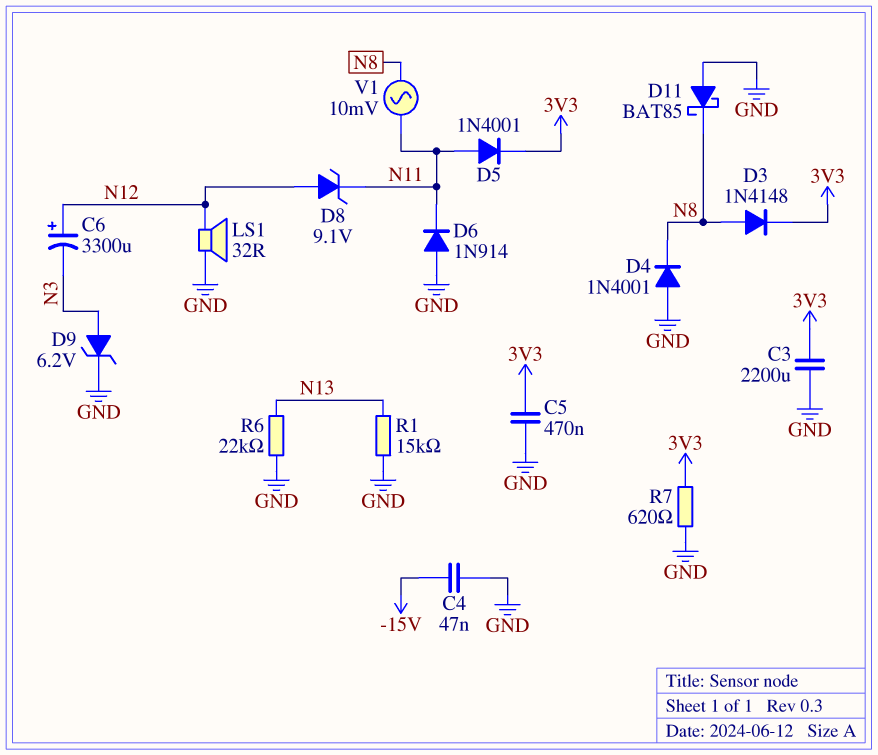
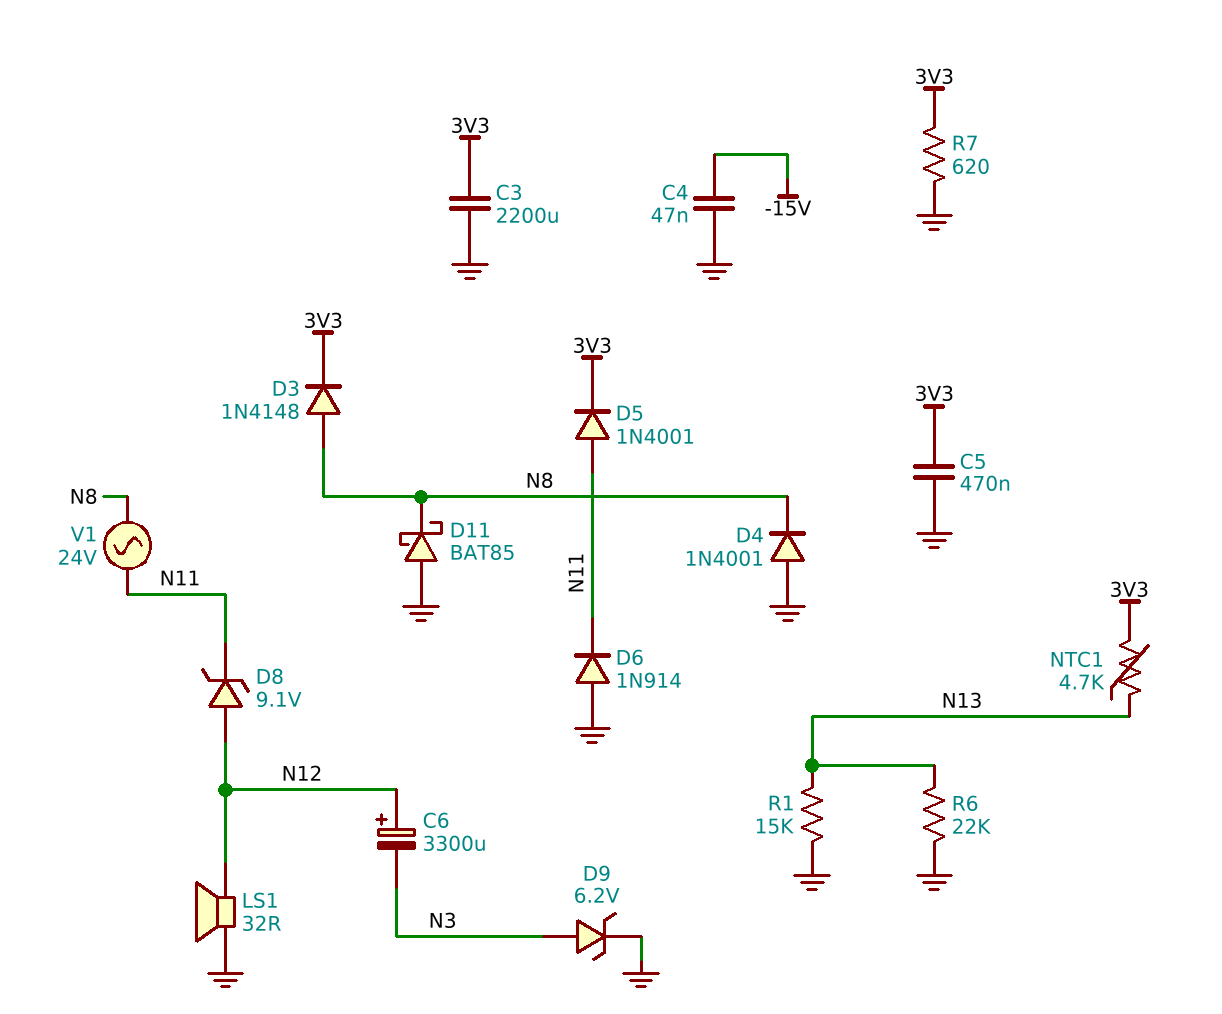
NTC1: none -> 4.7k (3V3, N13)
V1: AC 10mV (N8, N11) -> AC 24V (N8, N11)

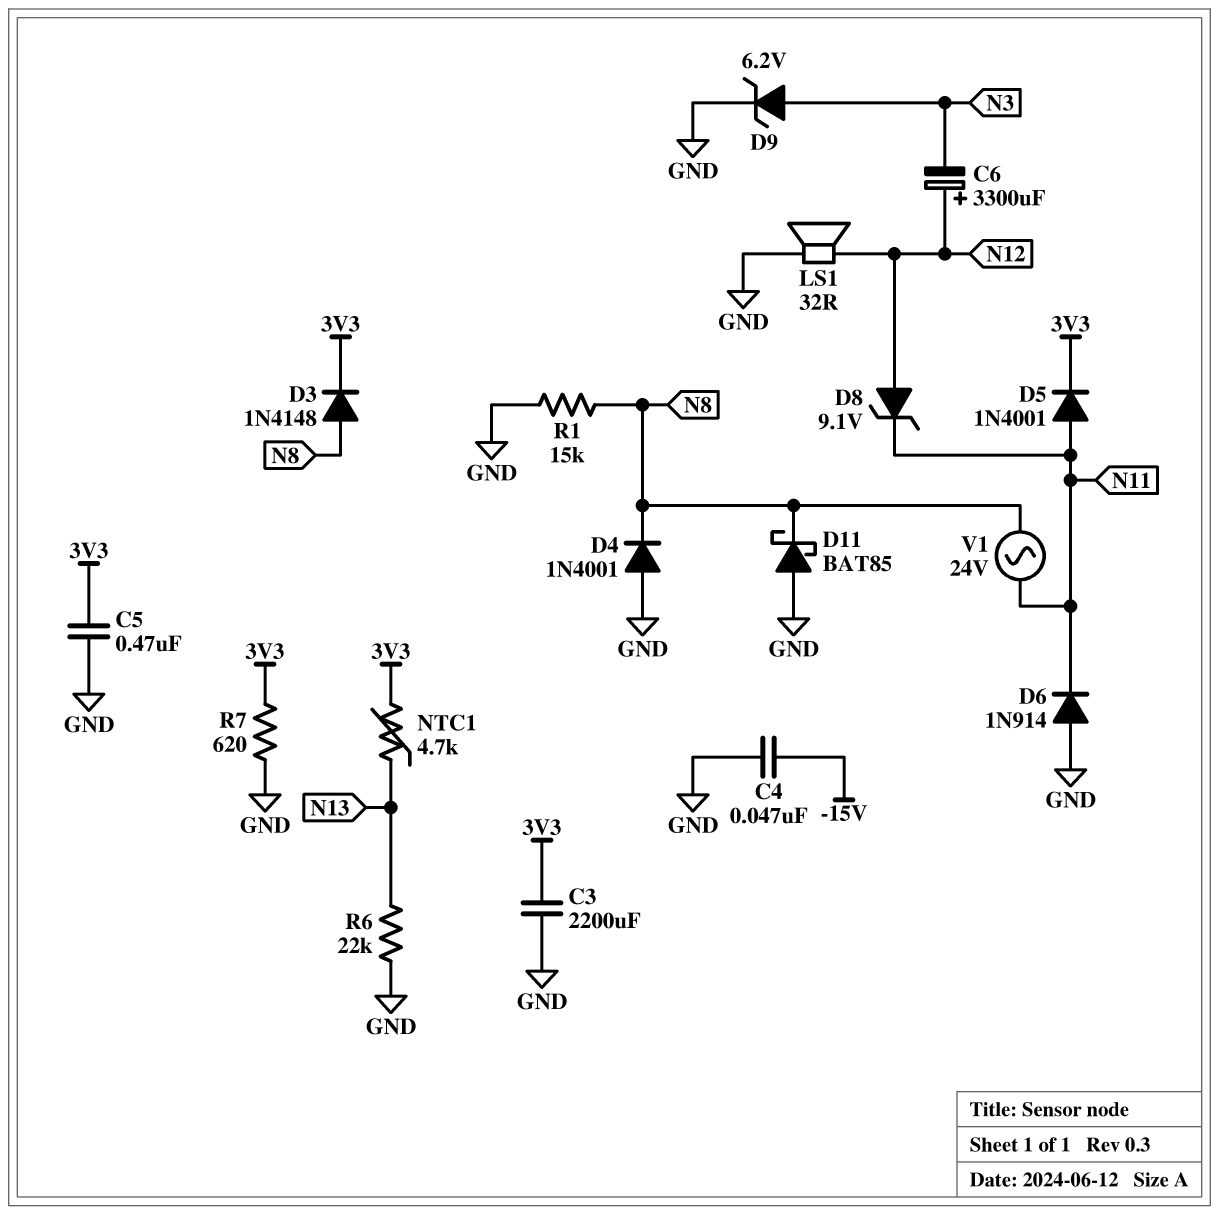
R1: 15k (GND, N13) -> 15k (GND, N8)

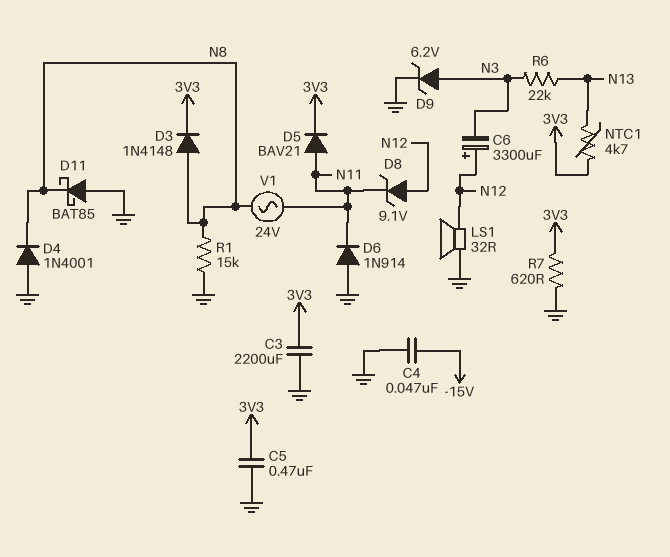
D5: diode 1N4001 (A N11, K 3V3) -> diode BAV21 (A N11, K 3V3)
R6: 22k (GND, N13) -> 22k (N3, N13)

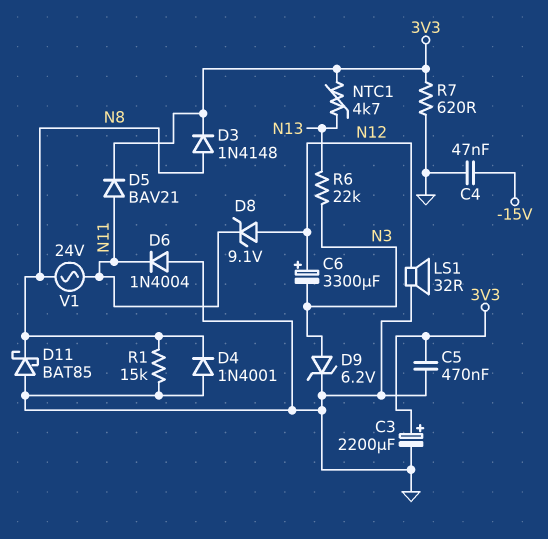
C3: 2200uF (3V3, GND) -> 2200uF (plus 3V3, minus GND)
D6: diode 1N914 (A GND, K N11) -> diode 1N4004 (A GND, K N11)

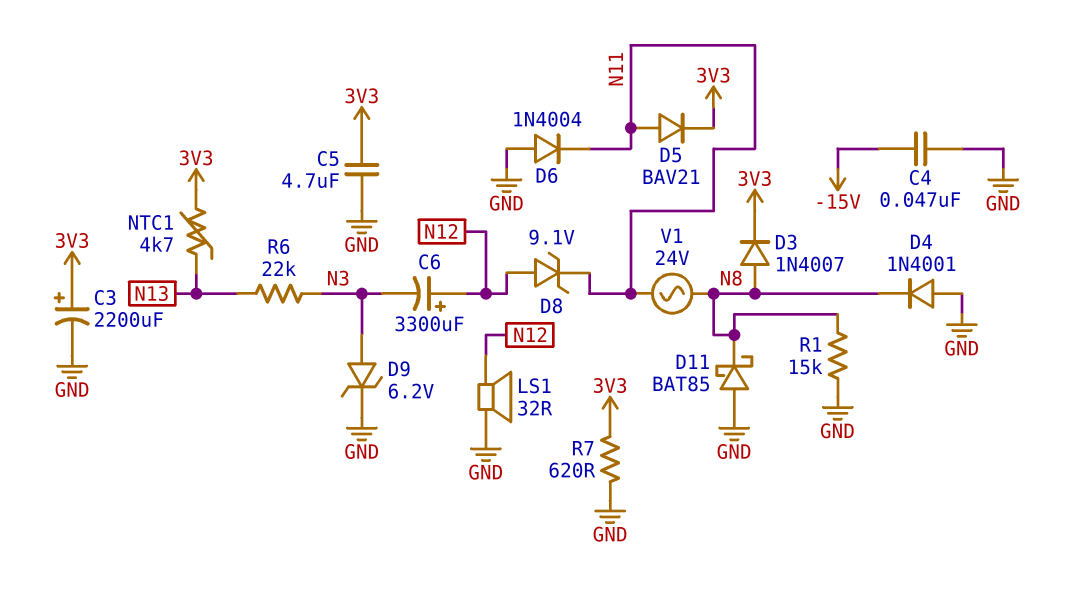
C5: 470nF (3V3, GND) -> 4.7uF (3V3, GND)
D3: diode 1N4148 (A N8, K 3V3) -> diode 1N4007 (A N8, K 3V3)

